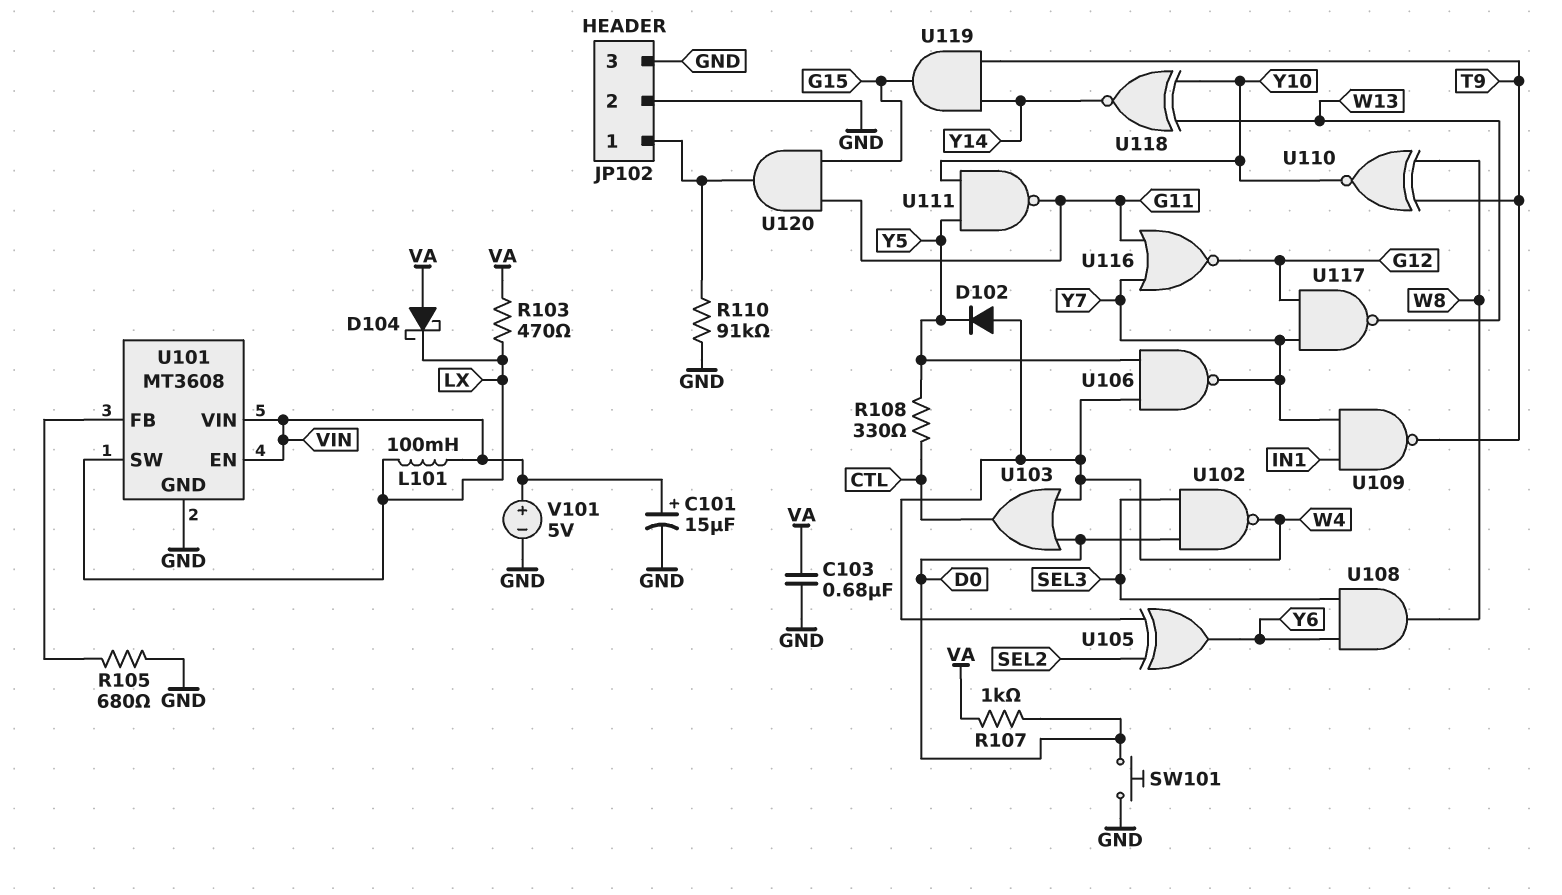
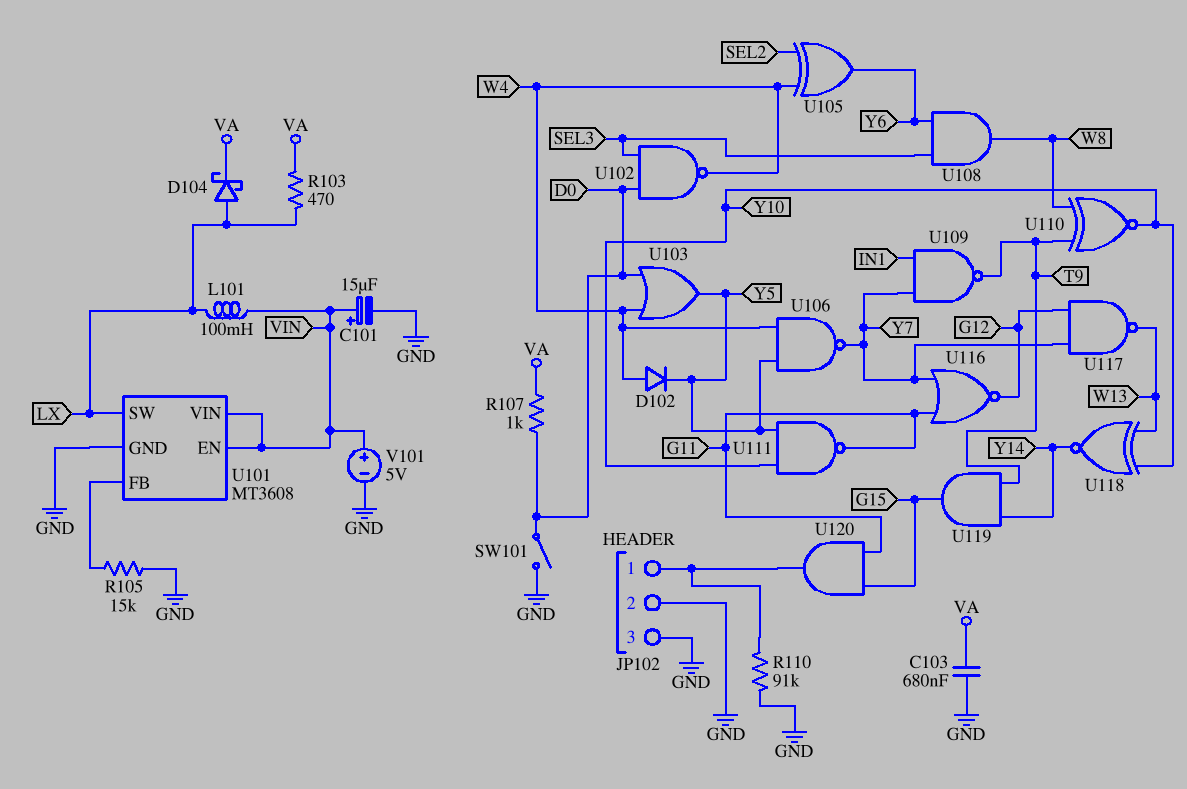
D104: schottky (A VA, K LX) -> schottky (A LX, K VA)
R105: 680 (GND, U101/FB) -> 15k (GND, U101/FB)
R108: 330 (CTL, Y5) -> none
SW101: button (D0, GND) -> switch (D0, GND)
U103: OR (in D0, in W4, out CTL) -> OR (in D0, in W4, out Y5)

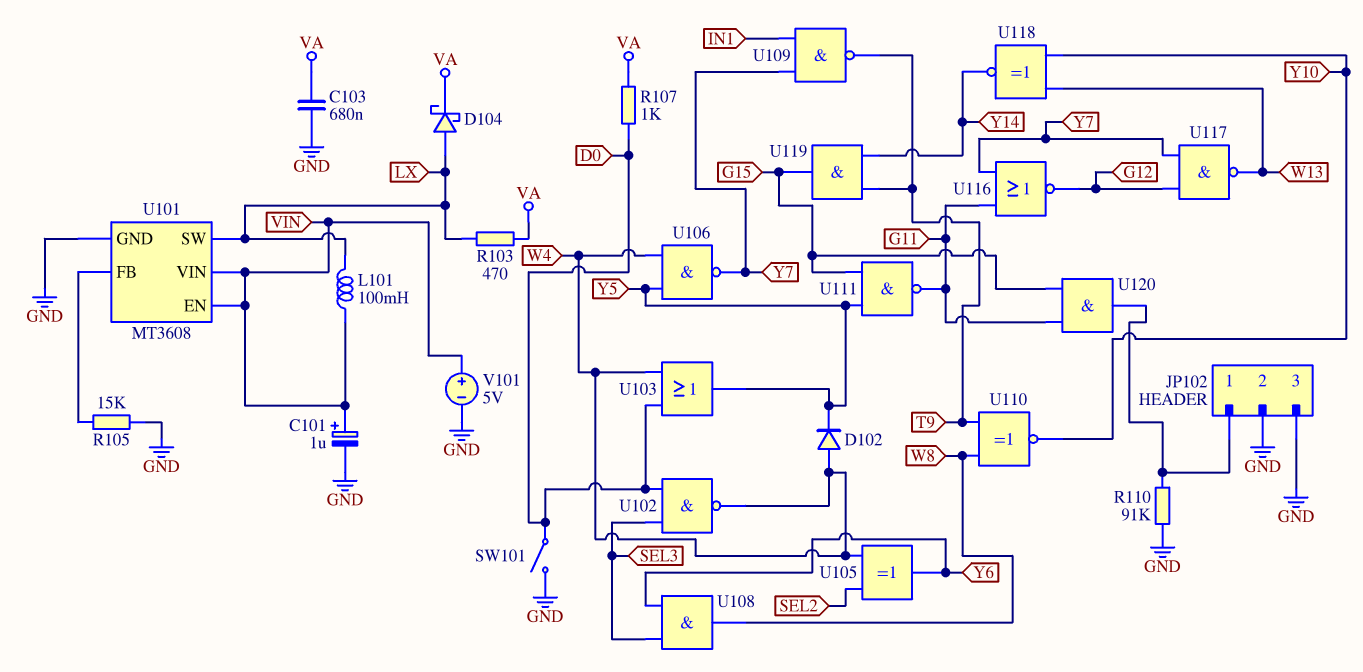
C101: 15uF (plus VIN, minus GND) -> 1uF (plus VIN, minus GND)
U111: NAND (in Y5, in Y10, out G11) -> NAND (in G15, in Y5, out G11)

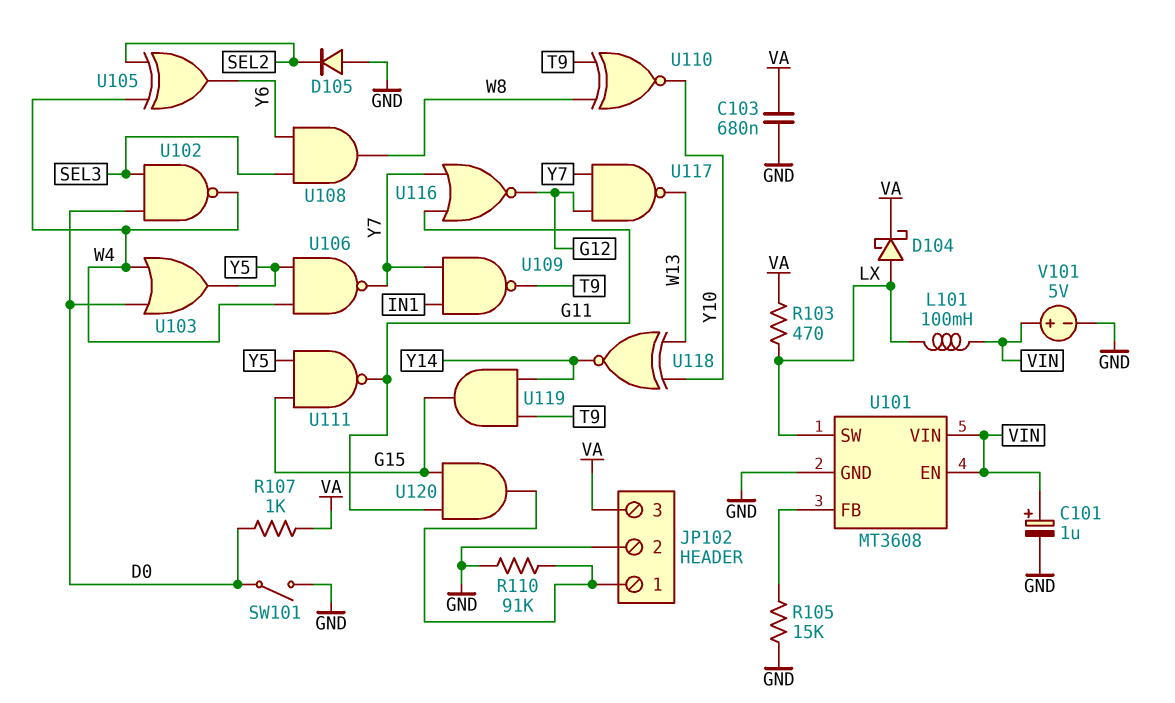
D102: diode (A W4, K Y5) -> none
D105: none -> diode (A GND, K SEL2)
JP102 pin 3: GND -> VA

